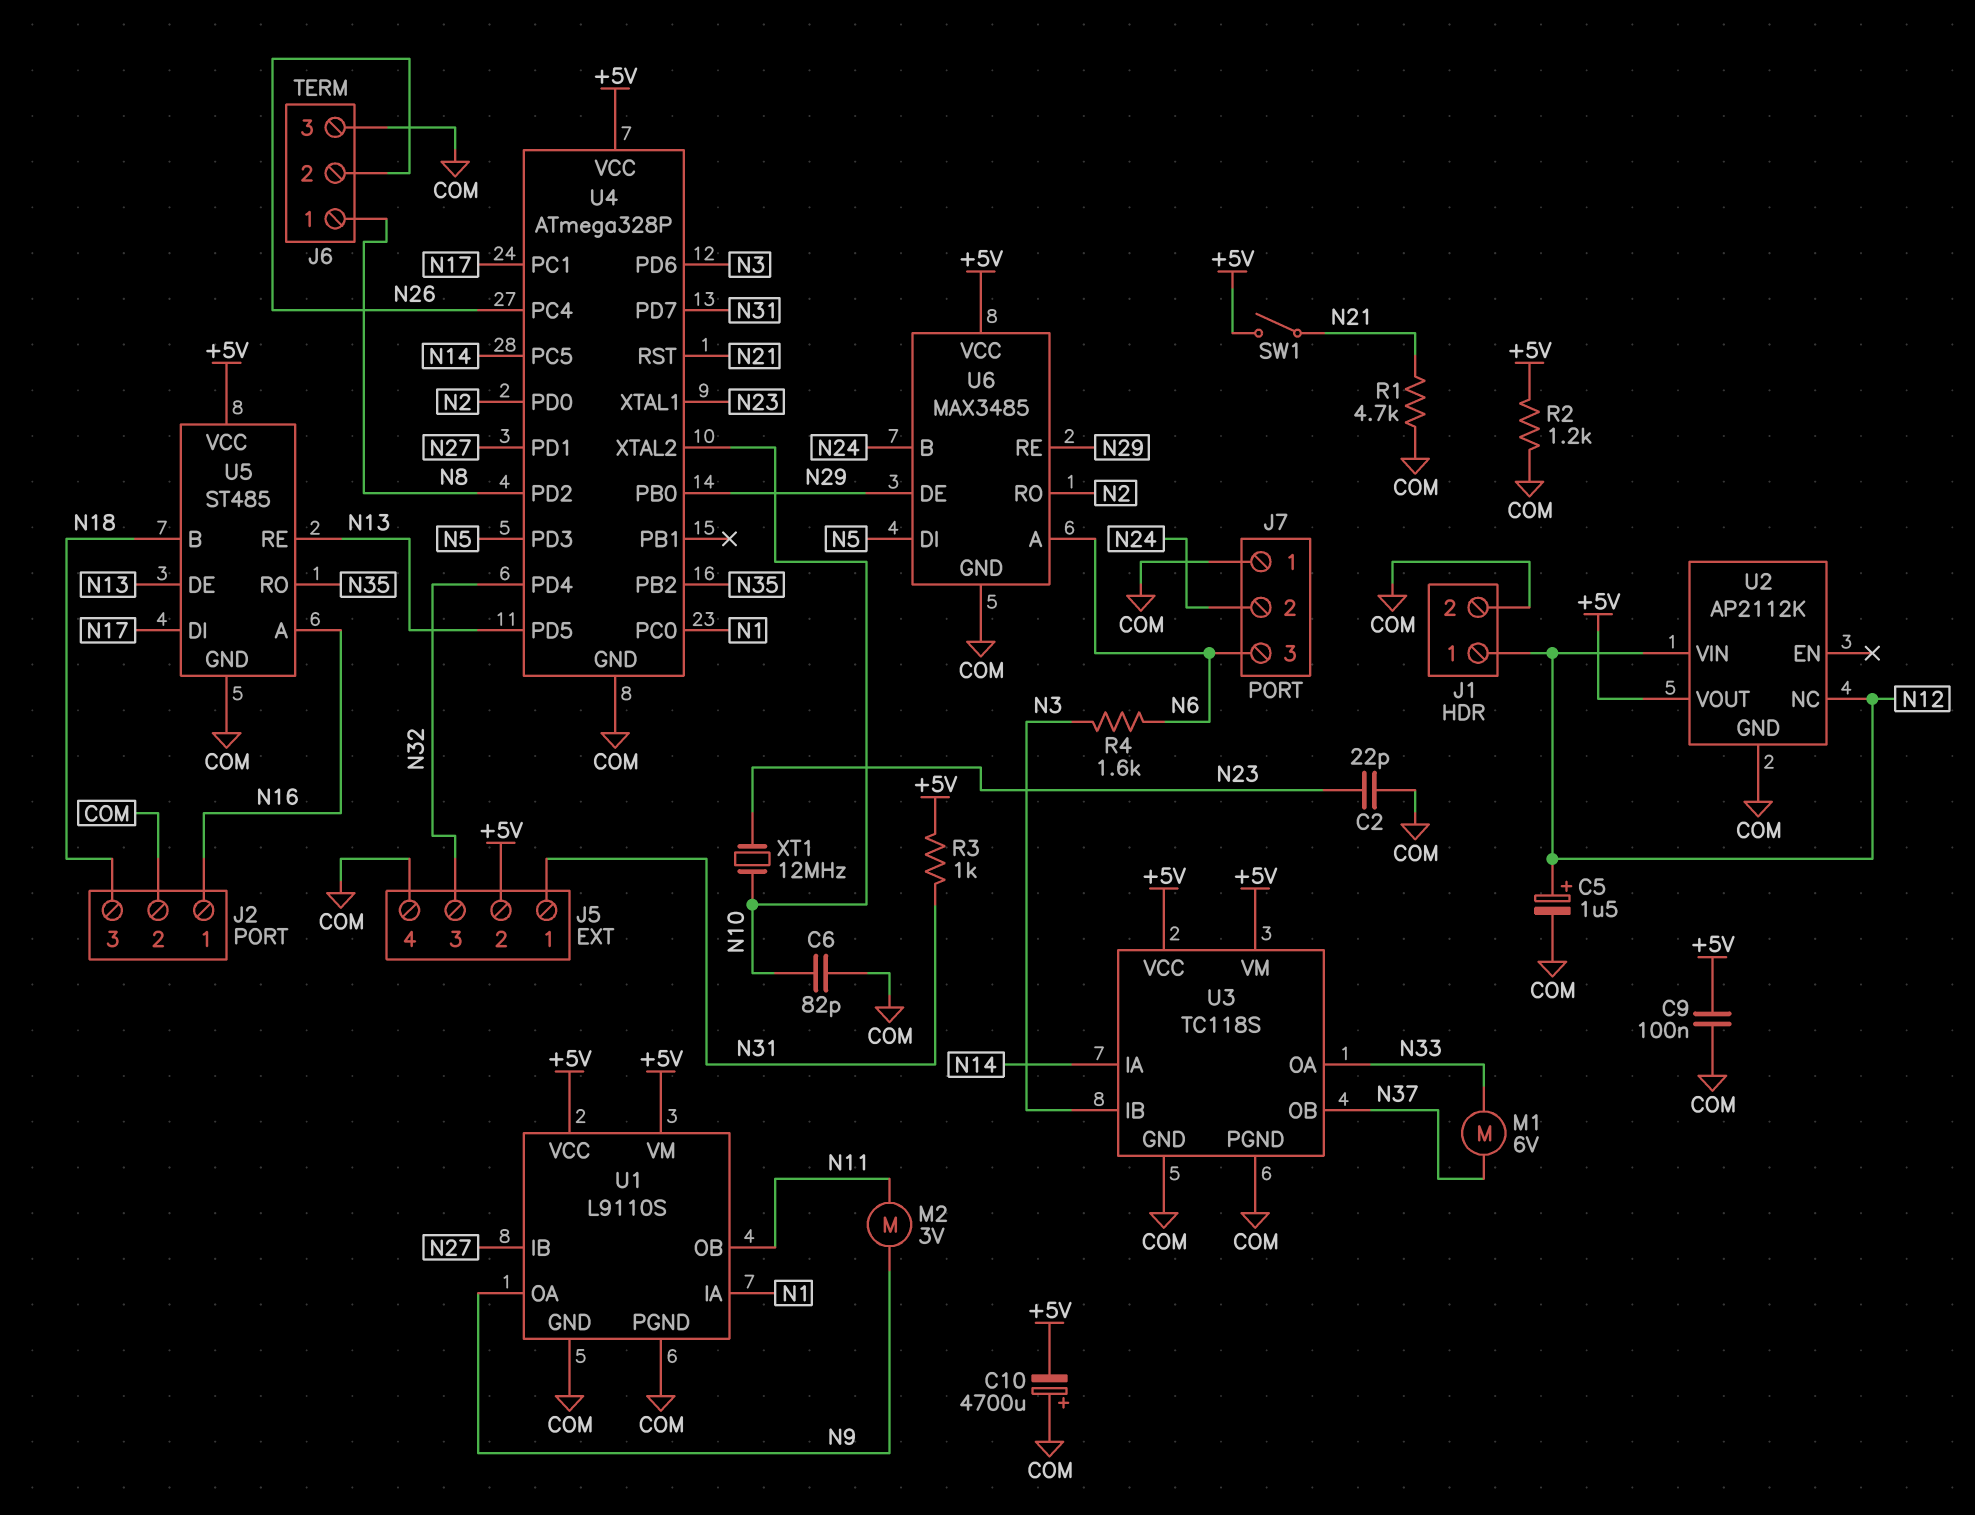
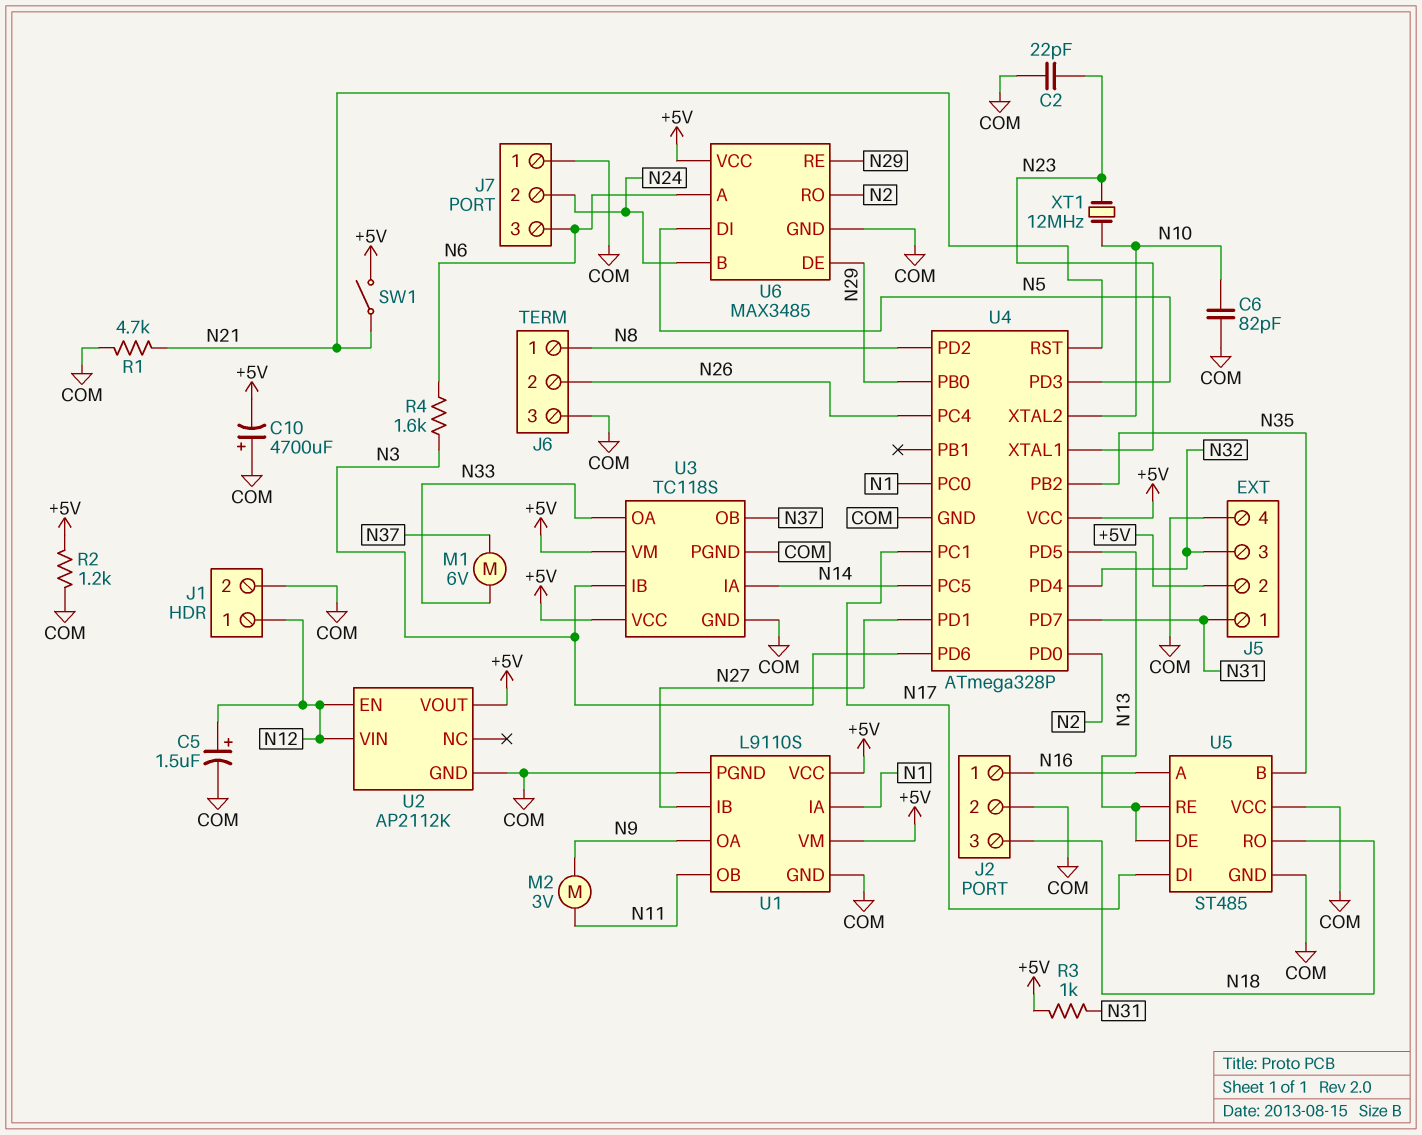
C9: 100nF (+5V, COM) -> none
U2 pin EN: none -> N12
U2 pin NC: N12 -> none
U5 pin B: N18 -> N35
U5 pin RO: N35 -> N18
U5 pin VCC: +5V -> COM

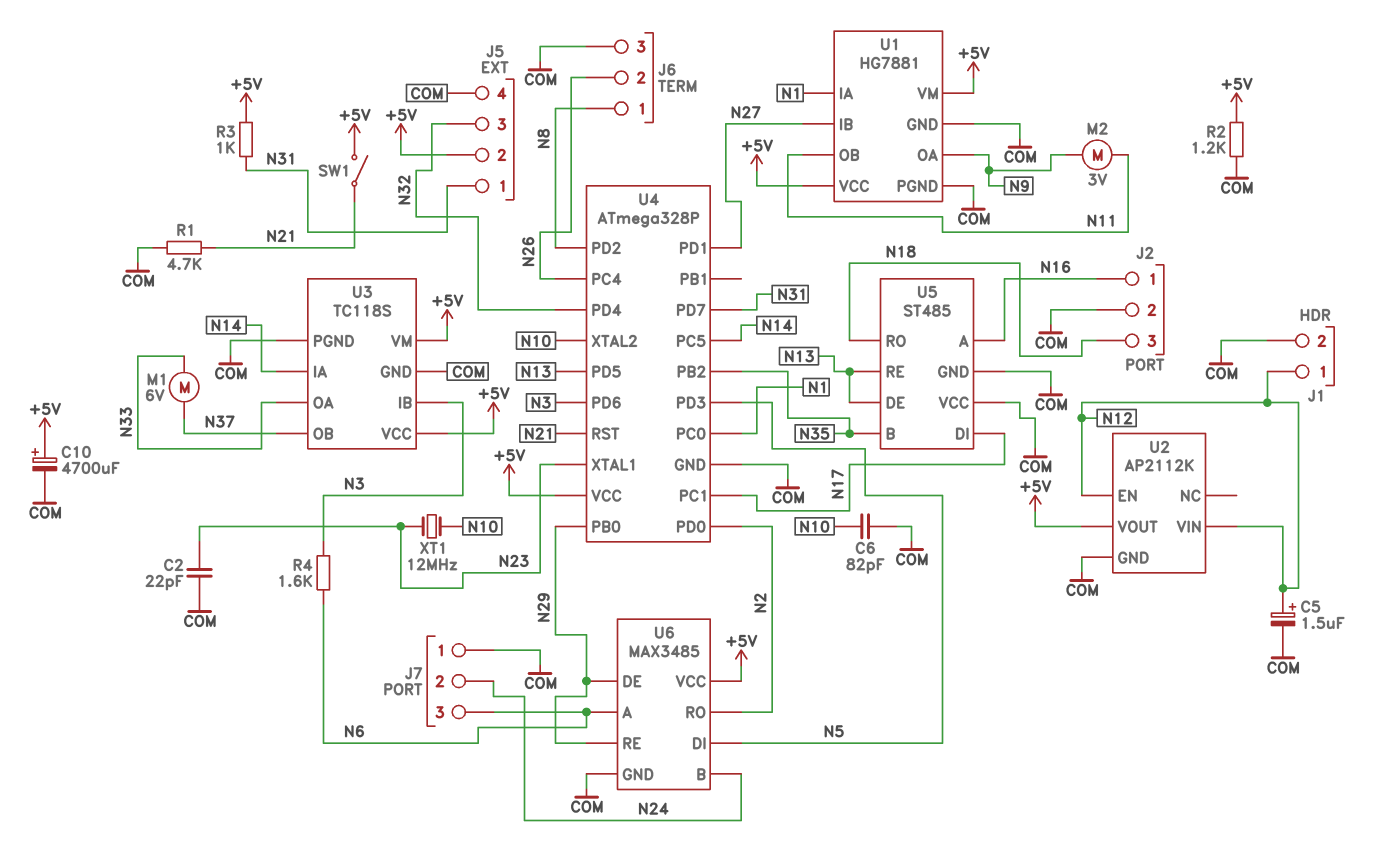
C10: 4700uF (plus COM, minus +5V) -> 4700uF (plus +5V, minus COM)
U1: L9110S -> HG7881

